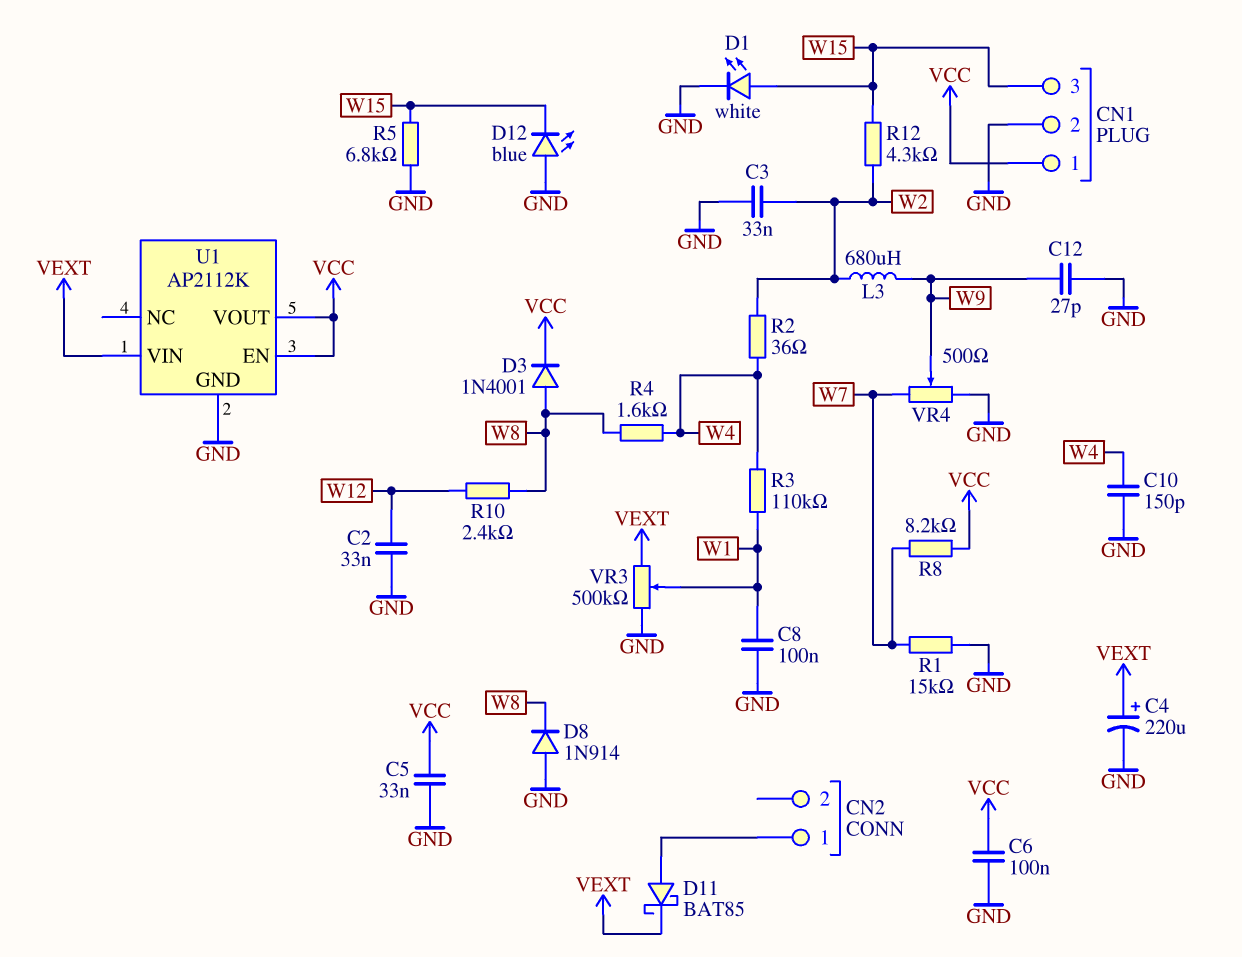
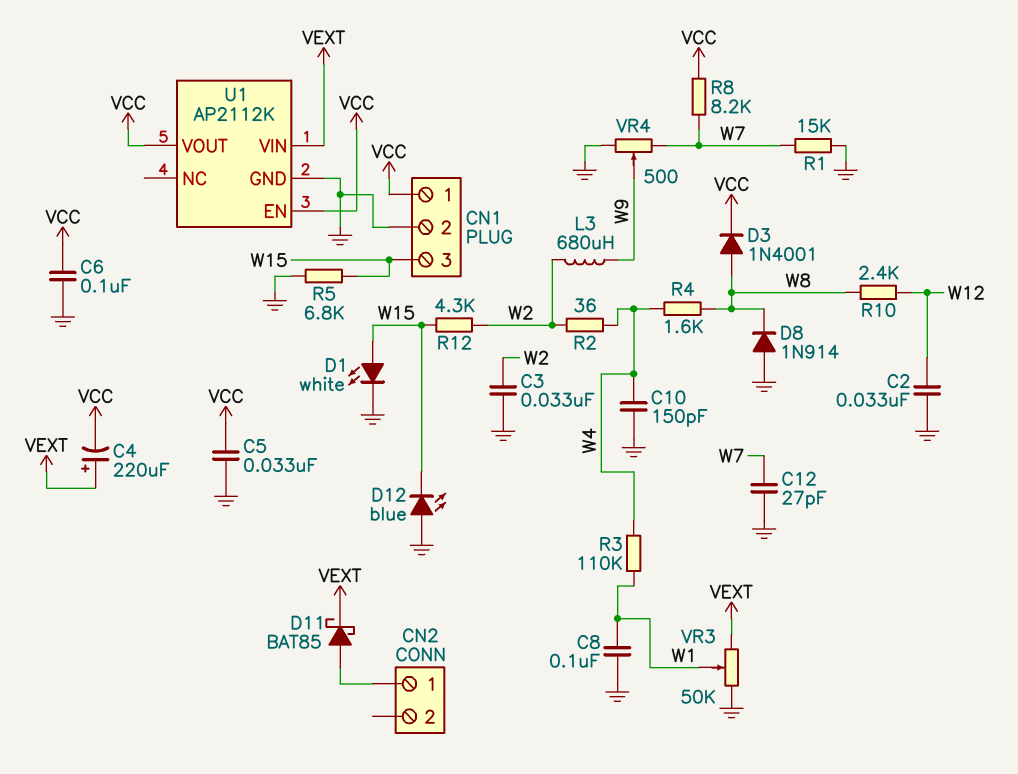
C4: 220uF (plus VEXT, minus GND) -> 220uF (plus VEXT, minus VCC)
C12: 27pF (GND, W9) -> 27pF (GND, W7)
VR3: 500k (GND, VEXT, wiper W1) -> 50k (GND, VEXT, wiper W1)

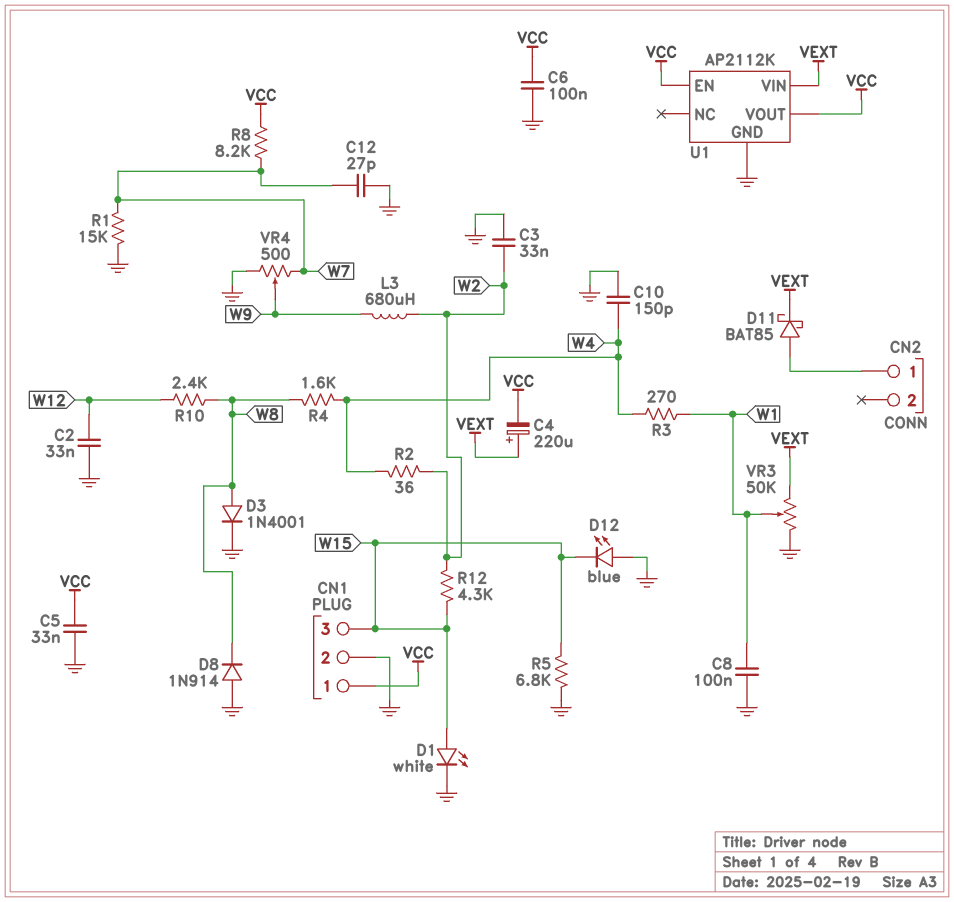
D3: diode 1N4001 (A W8, K VCC) -> diode 1N4001 (A W8, K GND)
R3: 110k (W1, W4) -> 270 (W1, W4)

